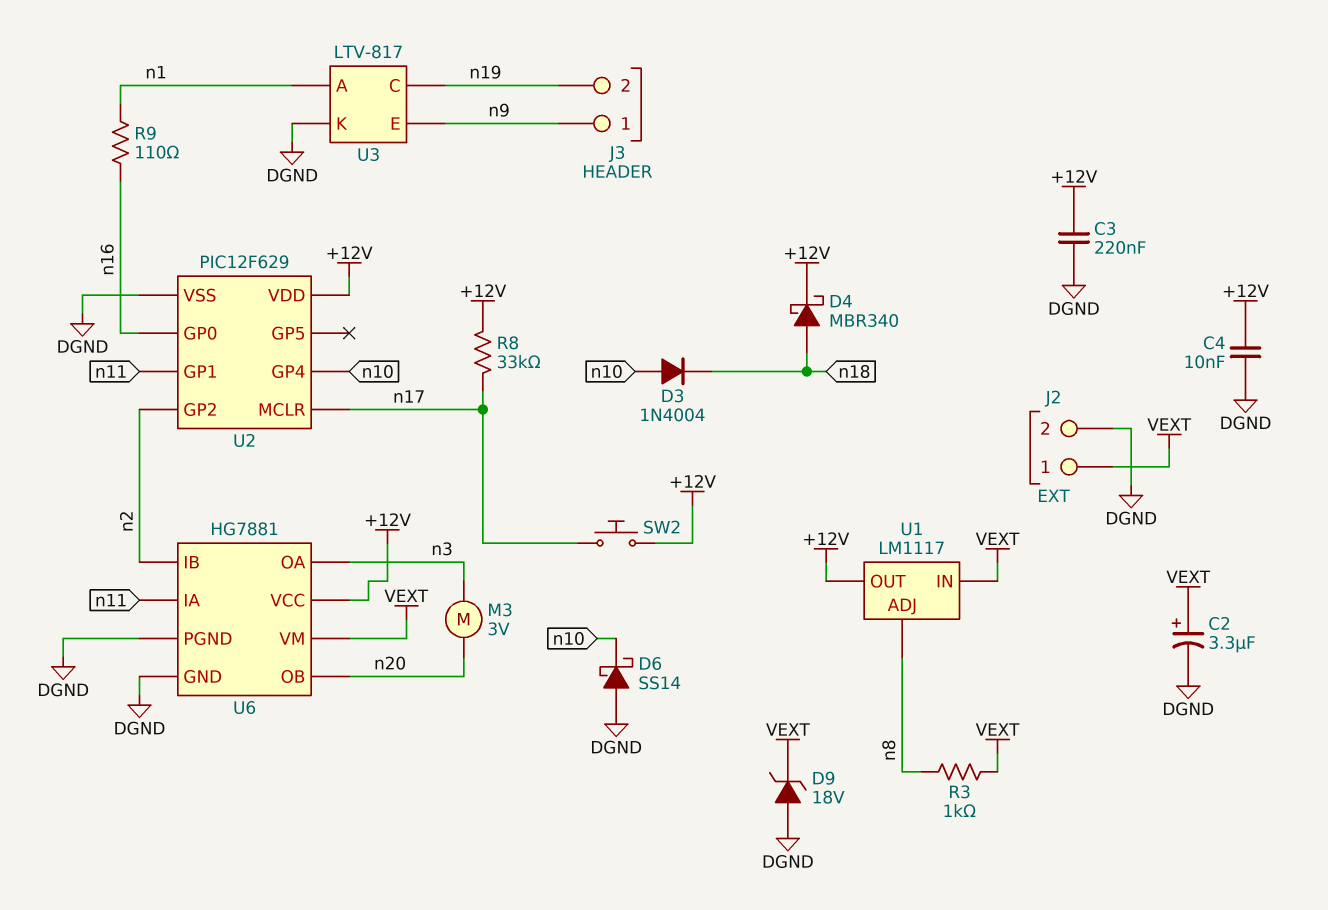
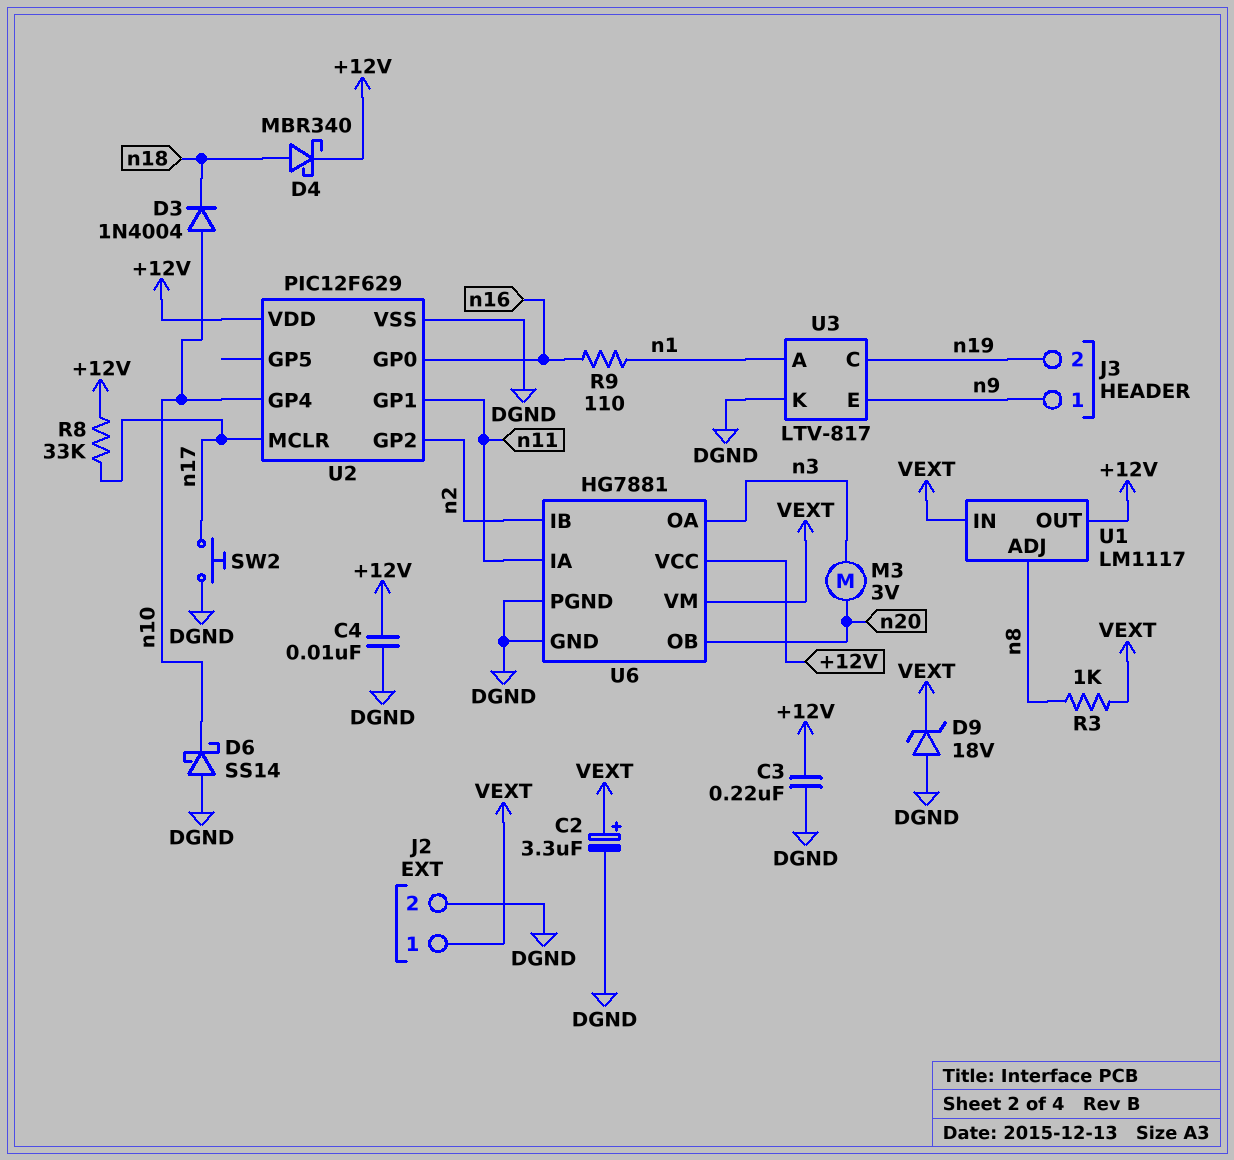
SW2: button (+12V, n17) -> button (DGND, n17)

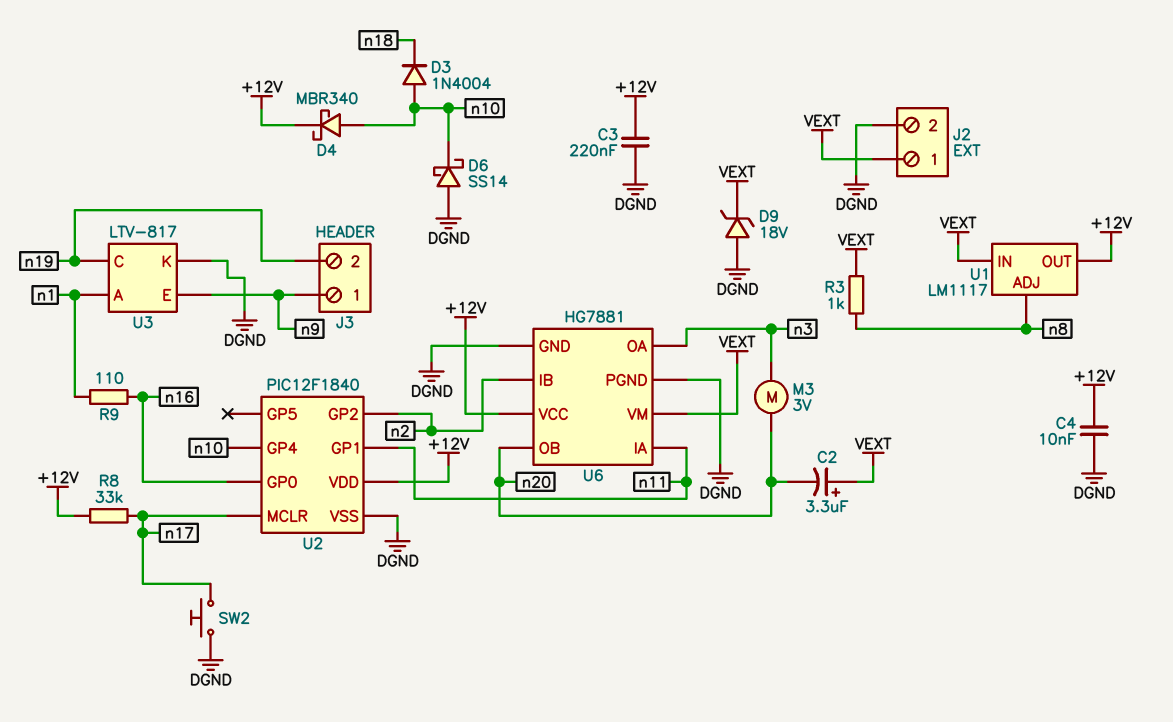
C2: 3.3uF (plus VEXT, minus DGND) -> 3.3uF (plus VEXT, minus n20)
D4: schottky MBR340 (A n18, K +12V) -> schottky MBR340 (A n10, K +12V)
U2: PIC12F629 -> PIC12F1840

